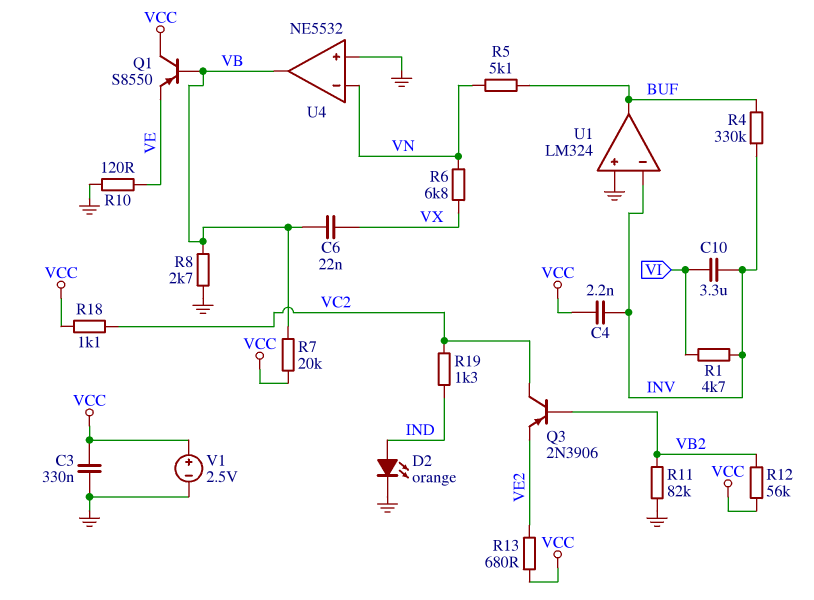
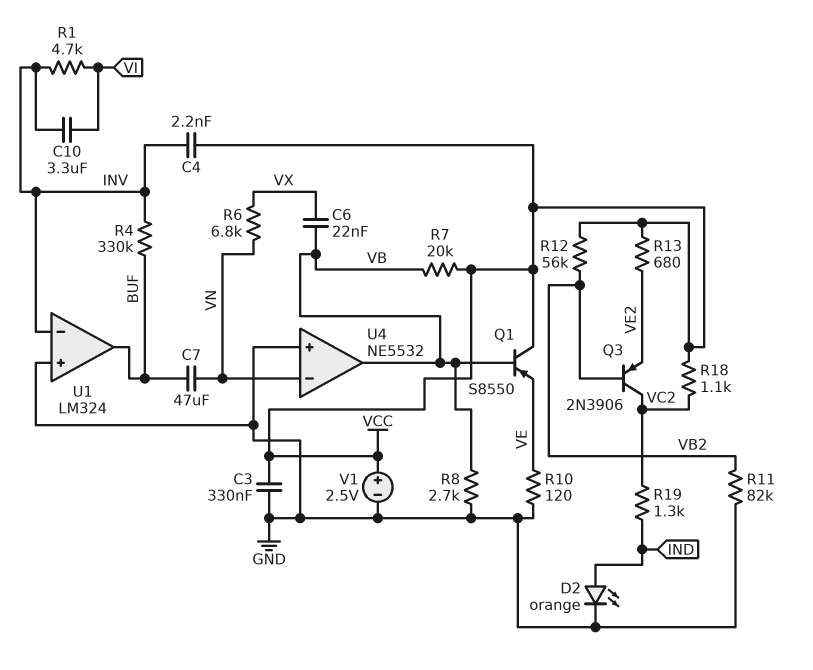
C7: none -> 47uF (BUF, VN)
R5: 5.1k (BUF, VN) -> none

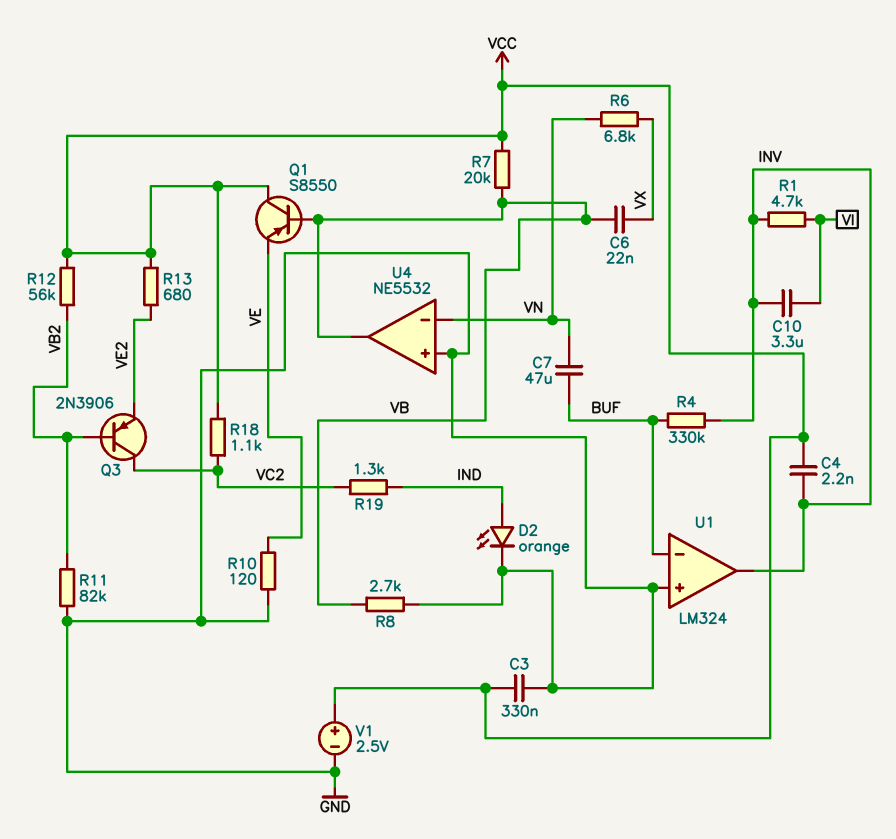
U1 pin in-: INV -> BUF
U1 pin out: BUF -> INV

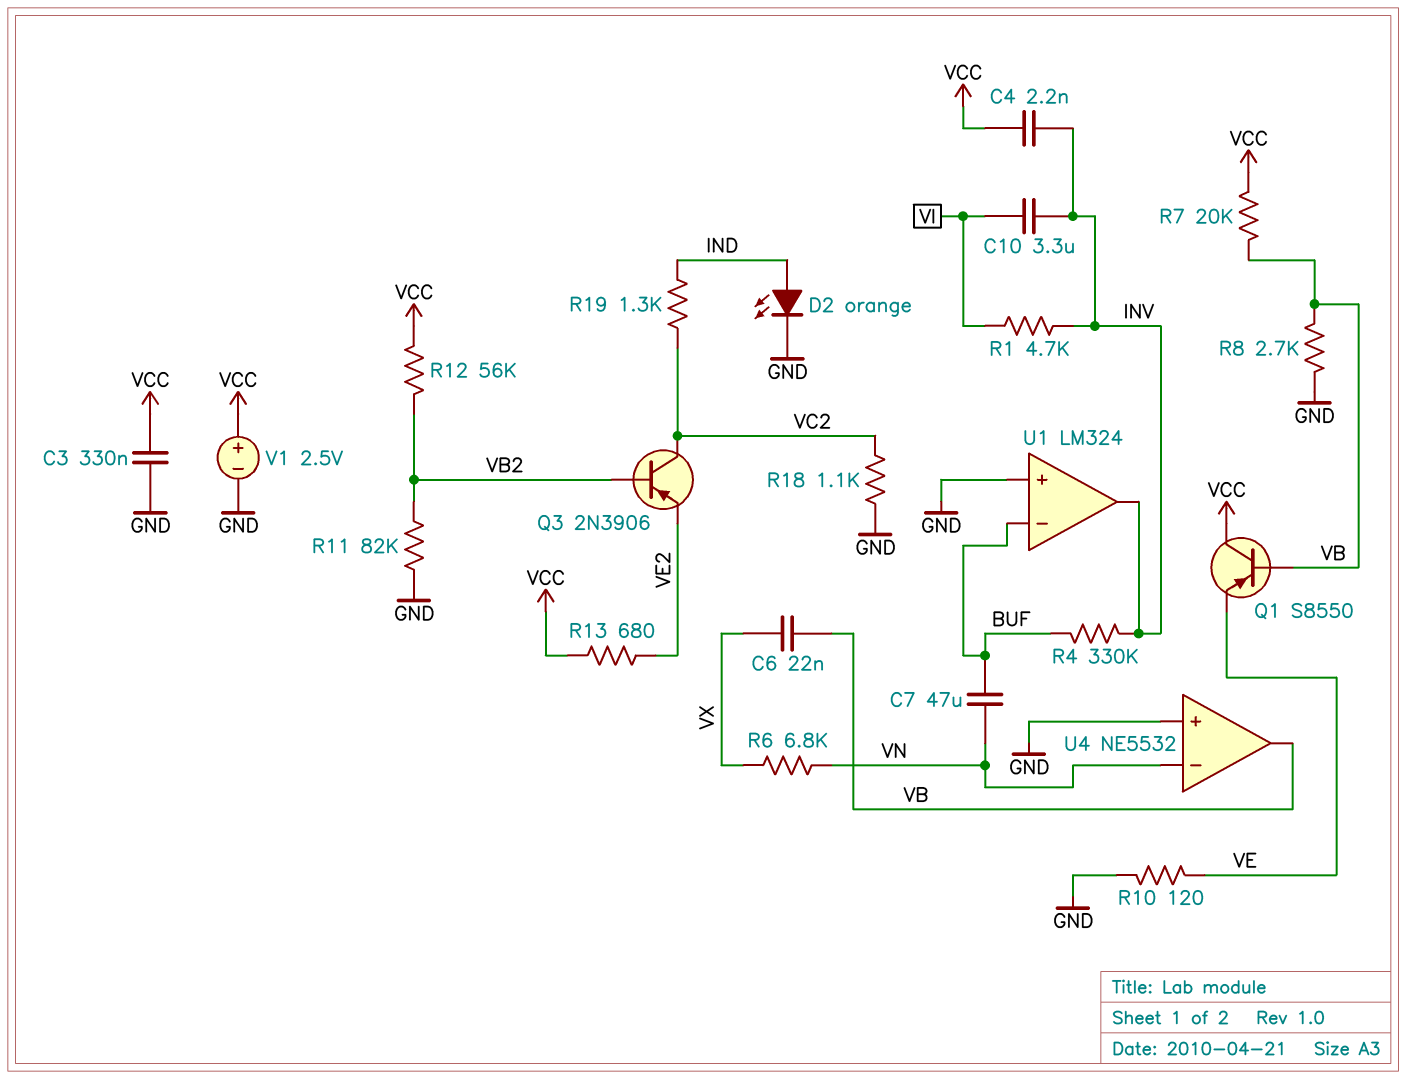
R18: 1.1k (VC2, VCC) -> 1.1k (GND, VC2)

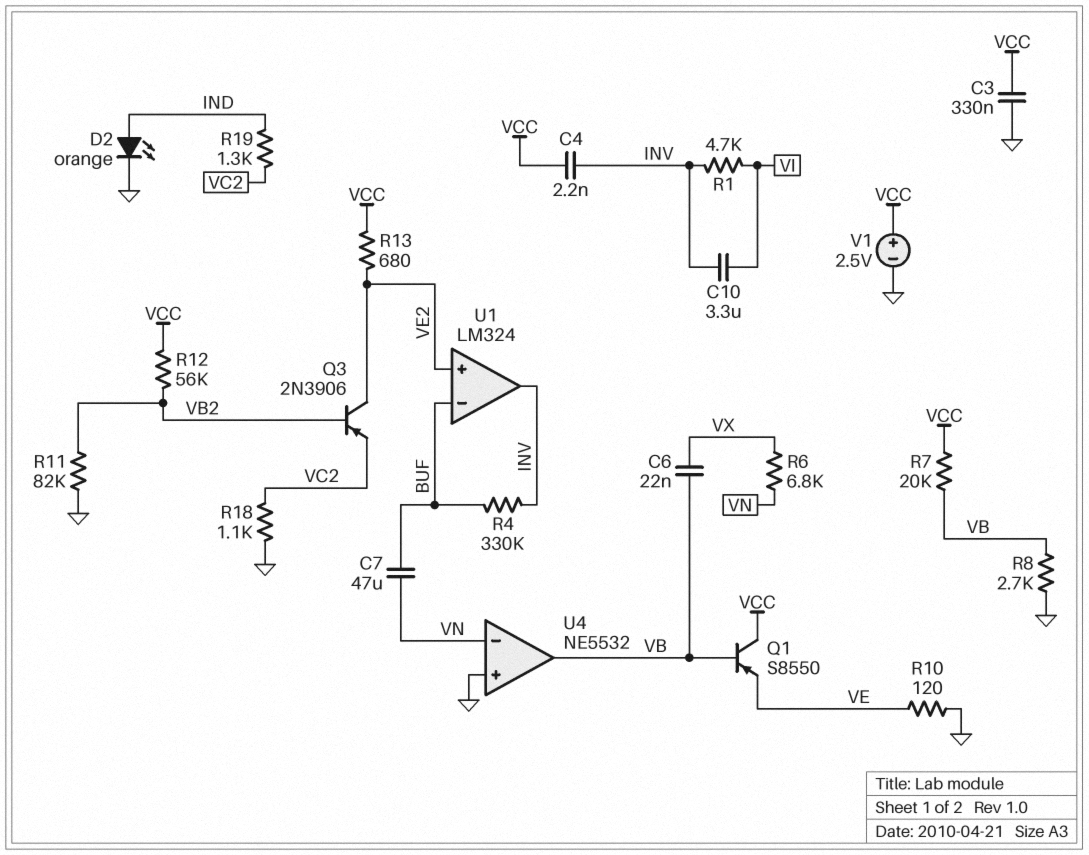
Q3: PNP 2N3906 (B VB2, C VC2, E VE2) -> PNP 2N3906 (B VB2, C VE2, E VC2)
U1 pin in+: GND -> VE2

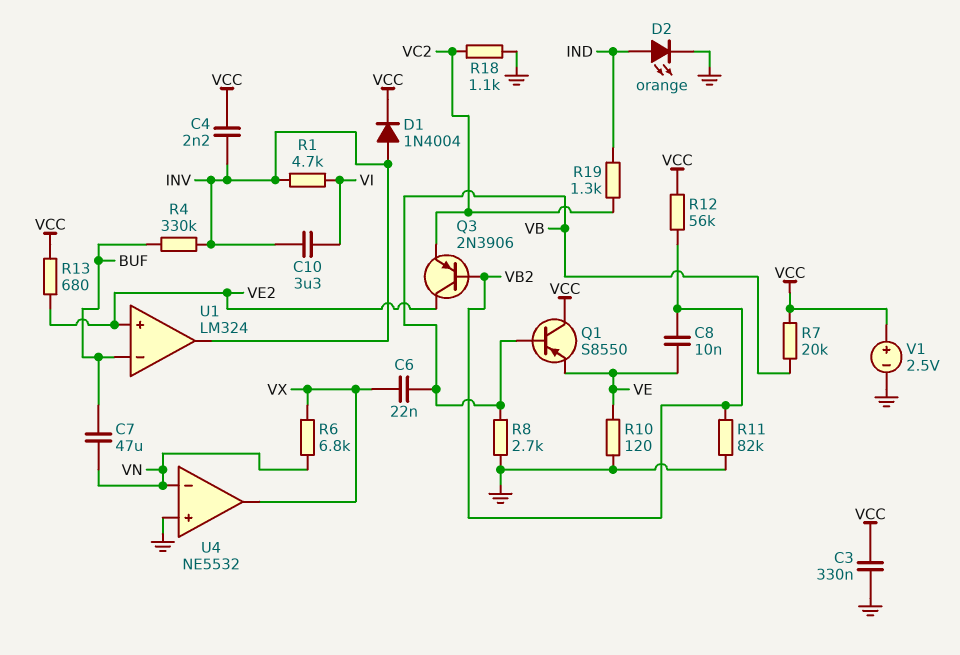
C8: none -> 10nF (VB2, VE)
D1: none -> diode 1N4004 (A INV, K VCC)
U4 pin out: VB -> VX

